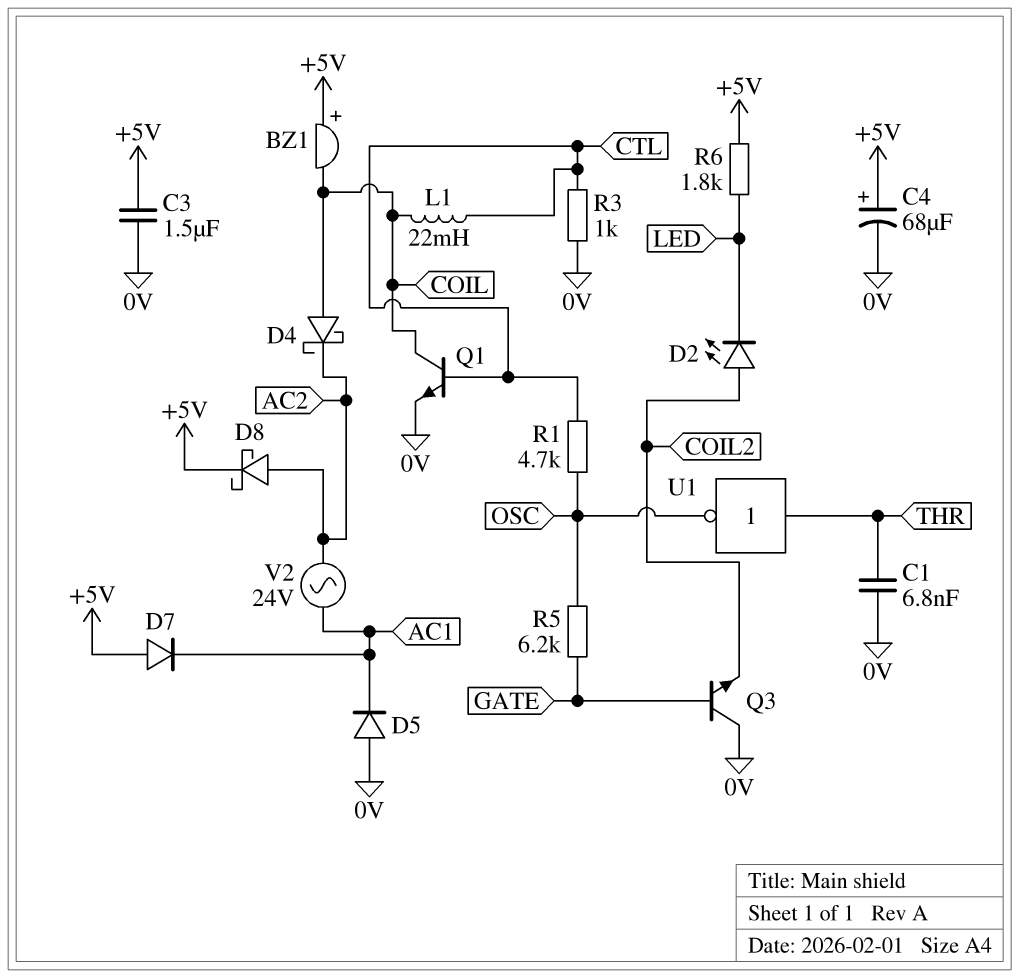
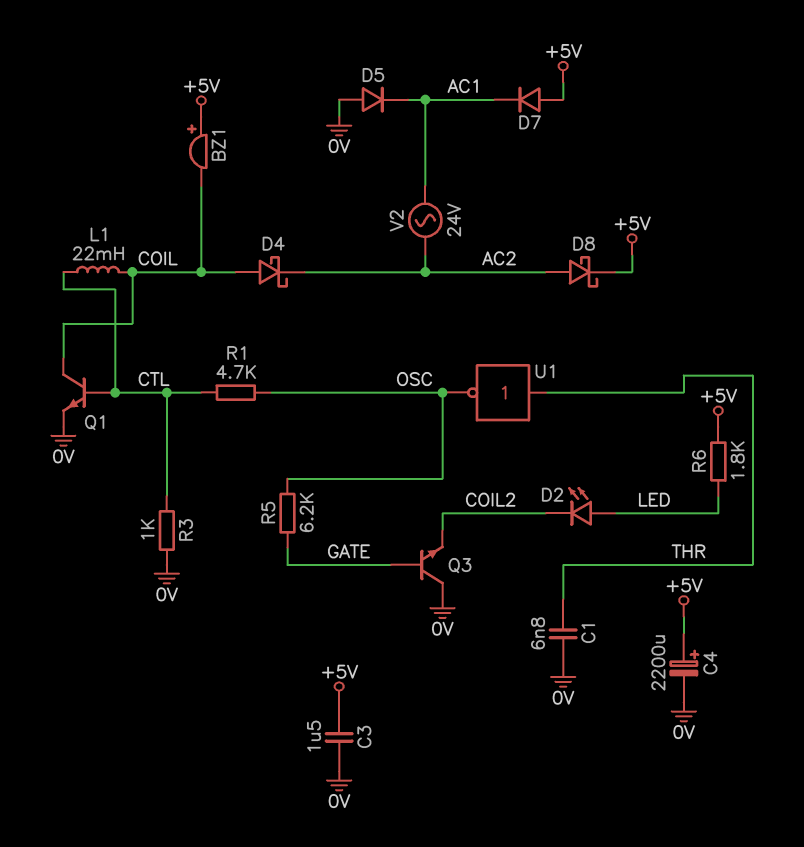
C4: 68uF (plus +5V, minus 0V) -> 2200uF (plus +5V, minus 0V)
D2: LED (A COIL2, K LED) -> LED (A LED, K COIL2)

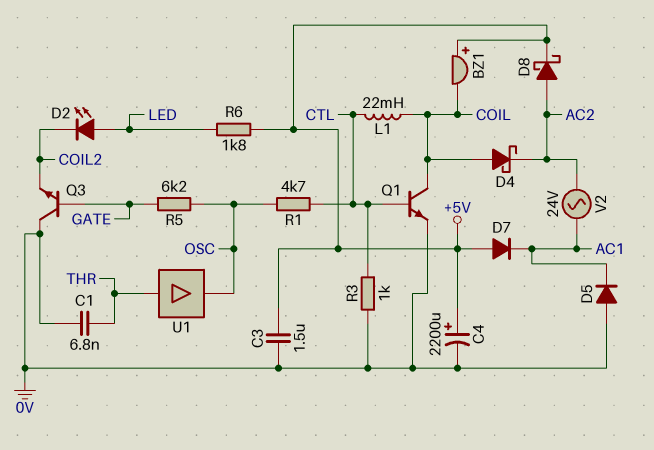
U1: NOT (in THR, out OSC) -> buffer (in THR, out OSC)

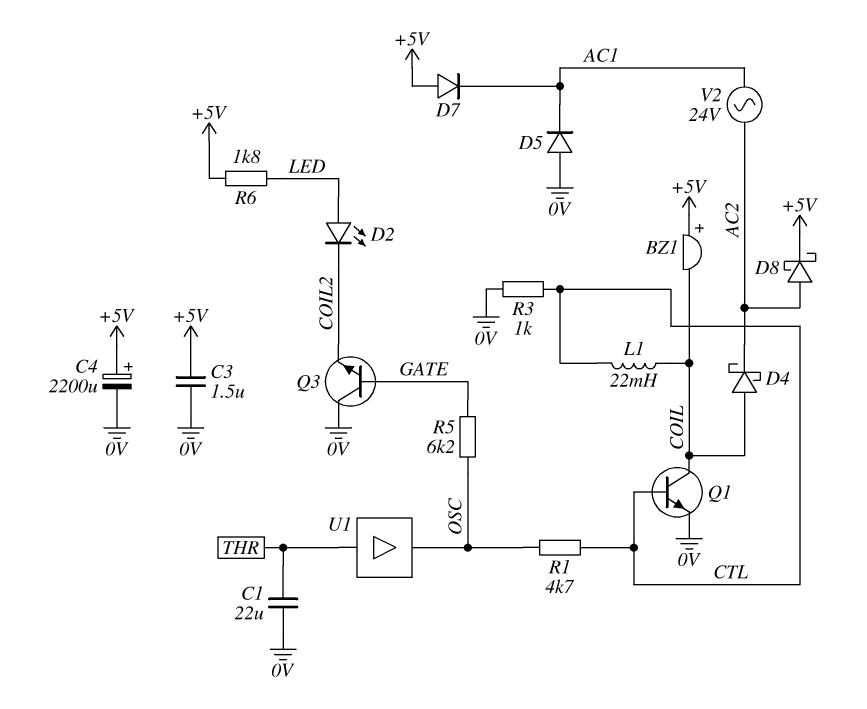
C1: 6.8nF (0V, THR) -> 22uF (0V, THR)

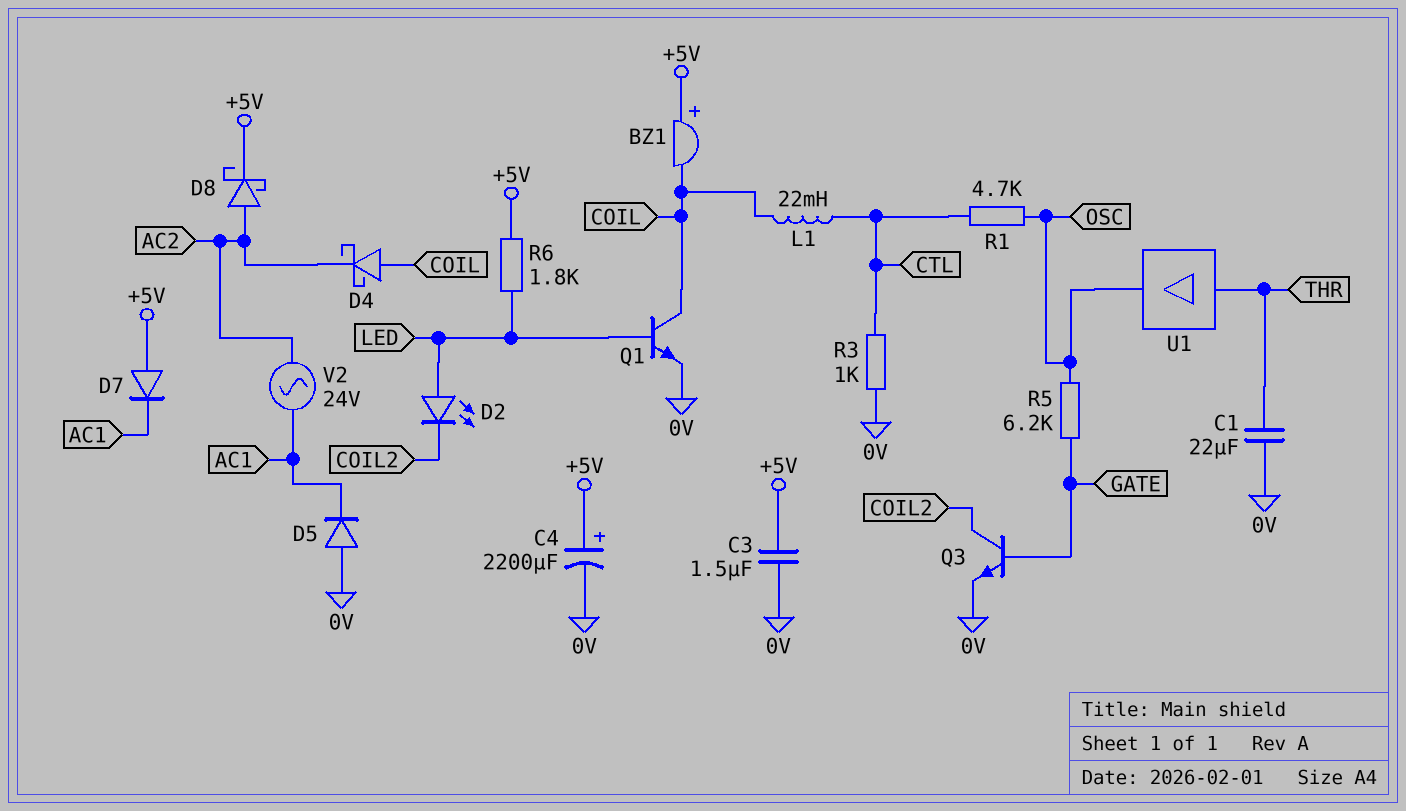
Q1: NPN (B CTL, C COIL, E 0V) -> NPN (B LED, C COIL, E 0V)
Q3: NPN (B GATE, C 0V, E COIL2) -> NPN (B GATE, C COIL2, E 0V)

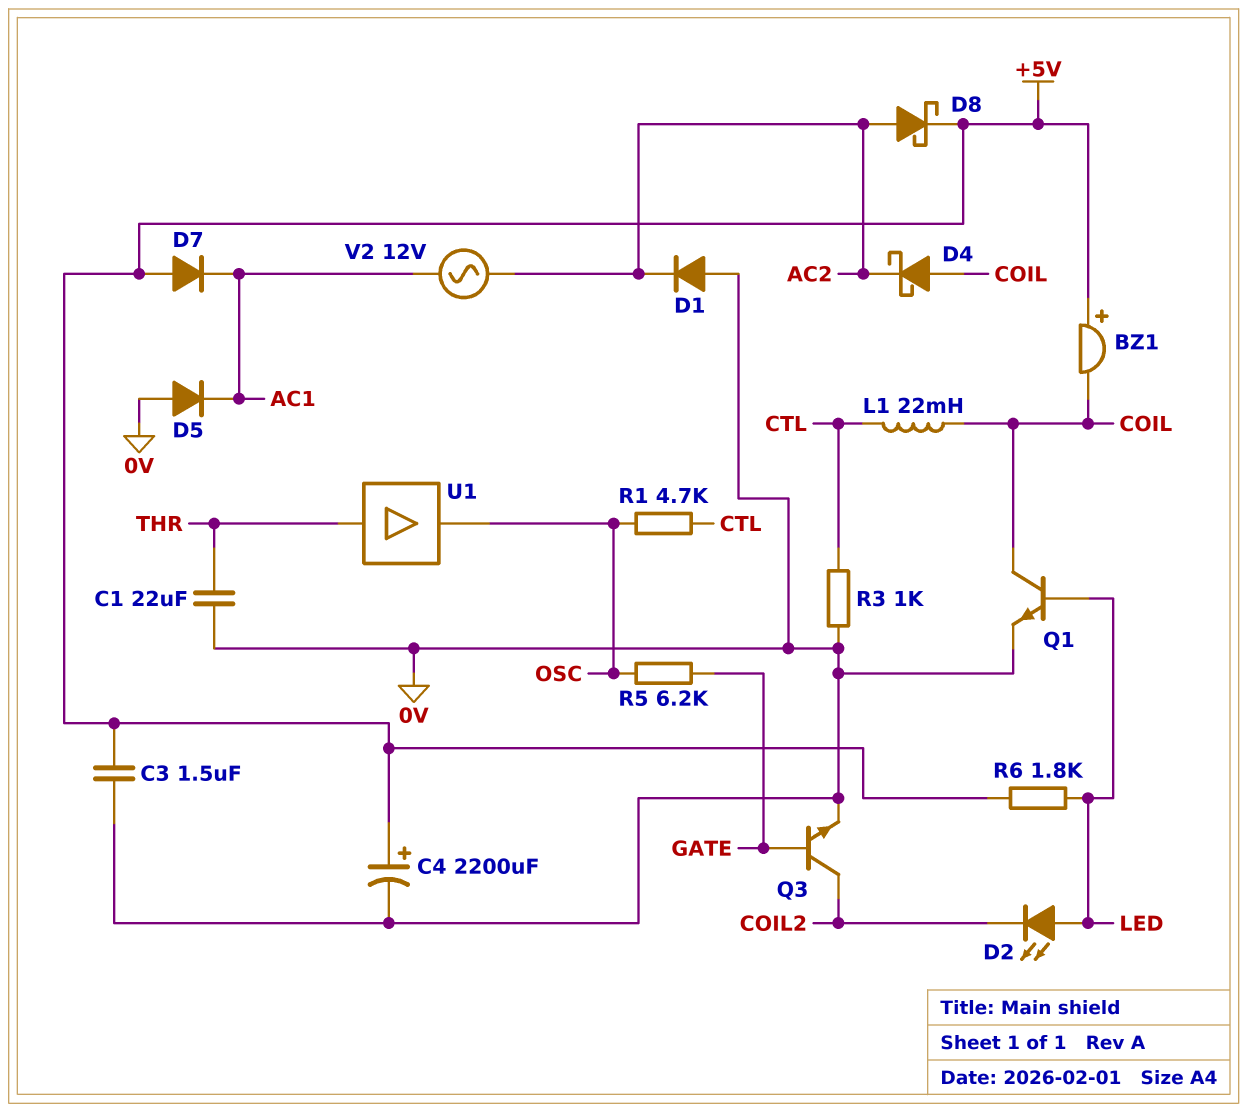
D1: none -> diode (A 0V, K AC2)
V2: AC 24V (AC1, AC2) -> AC 12V (AC1, AC2)

